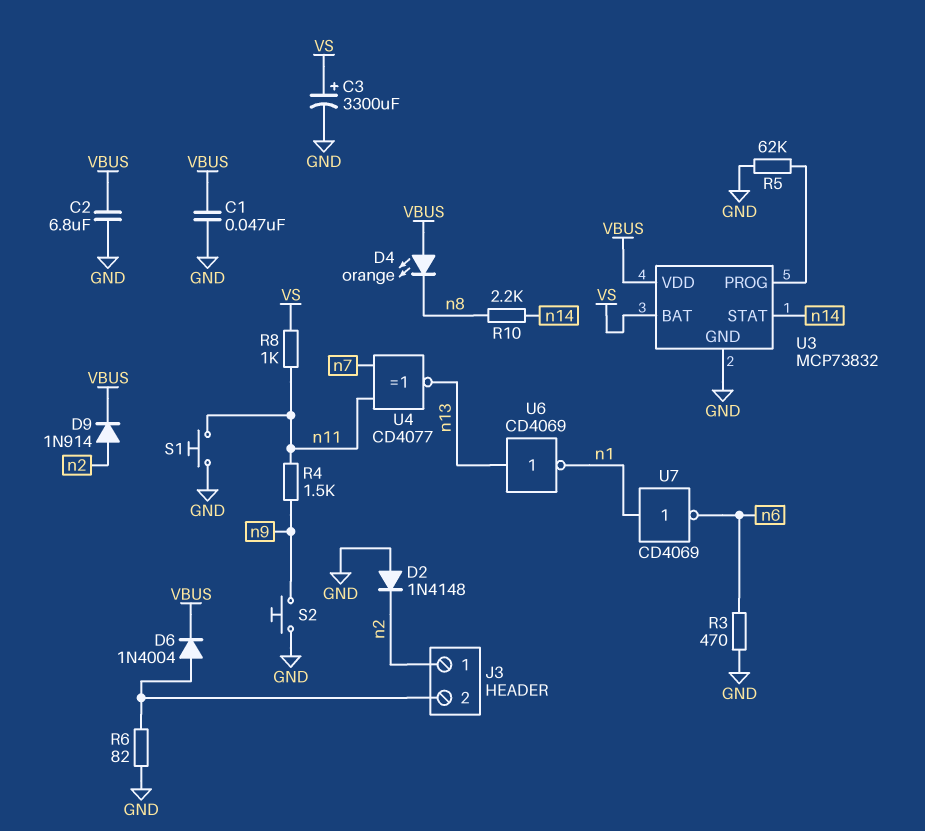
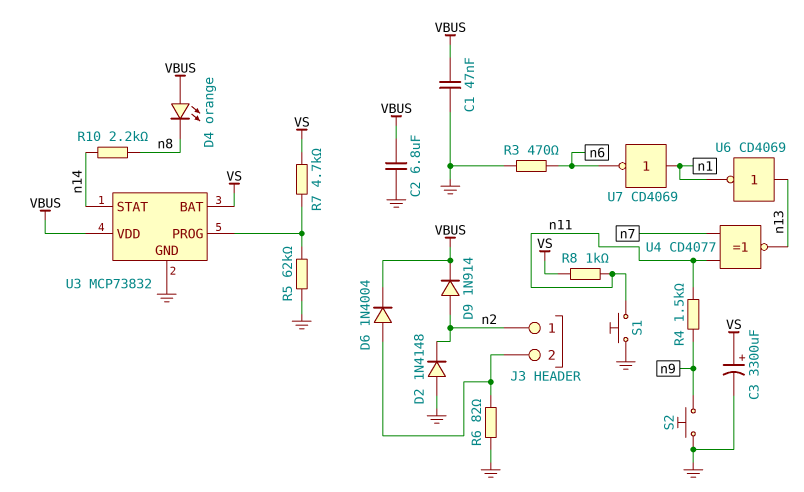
R7: none -> 4.7k (U3/PROG, VS)

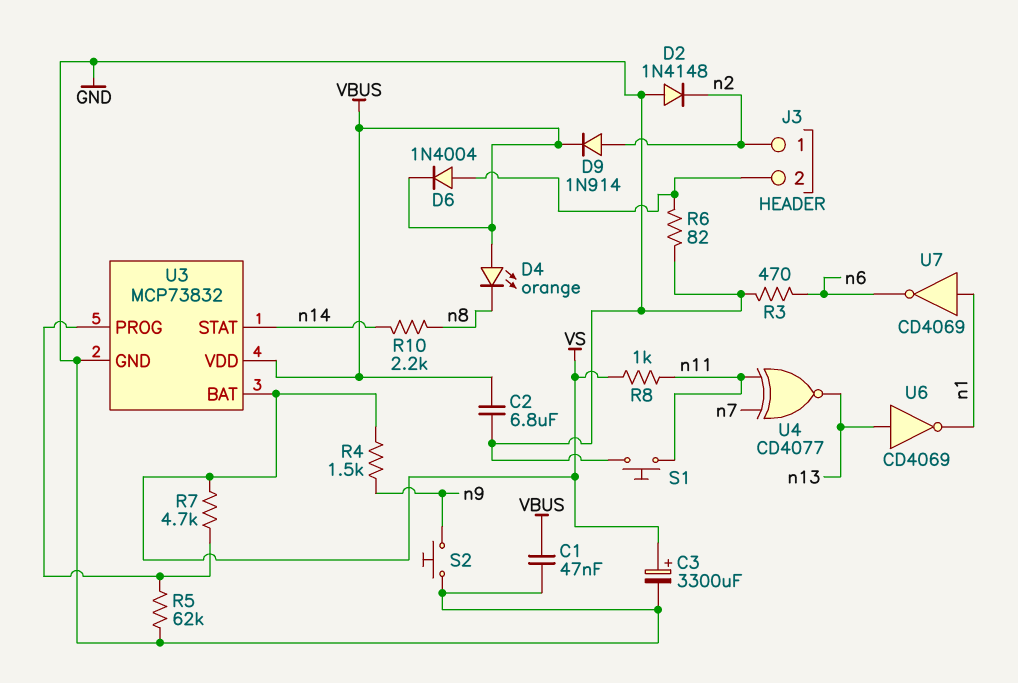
R4: 1.5k (n9, n11) -> 1.5k (VS, n9)

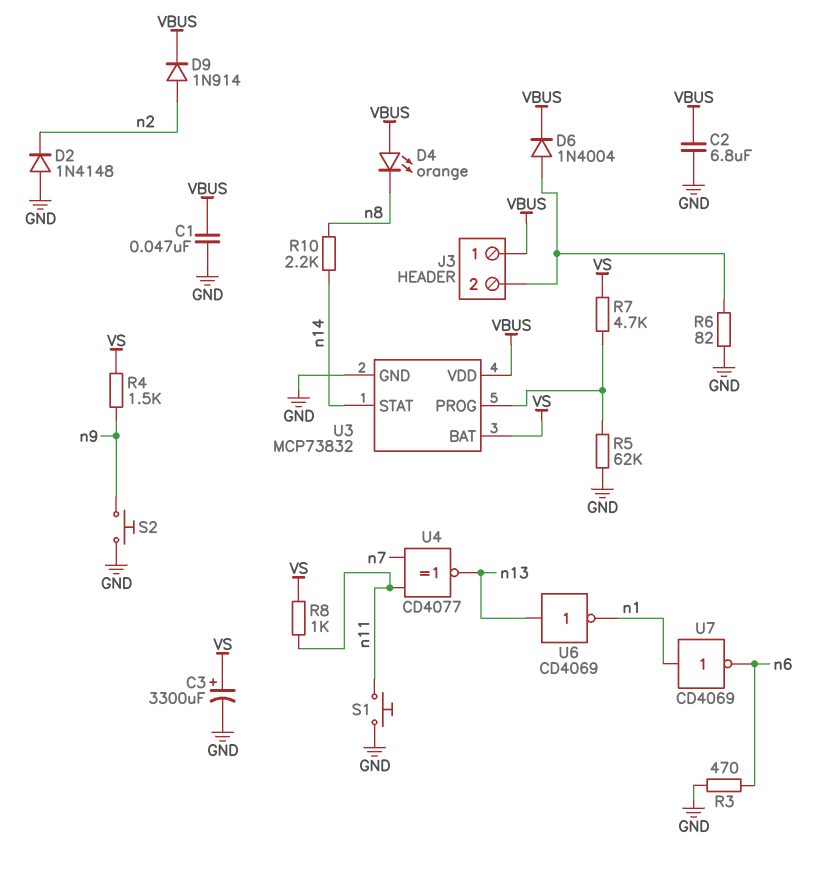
J3 pin 1: n2 -> VBUS

